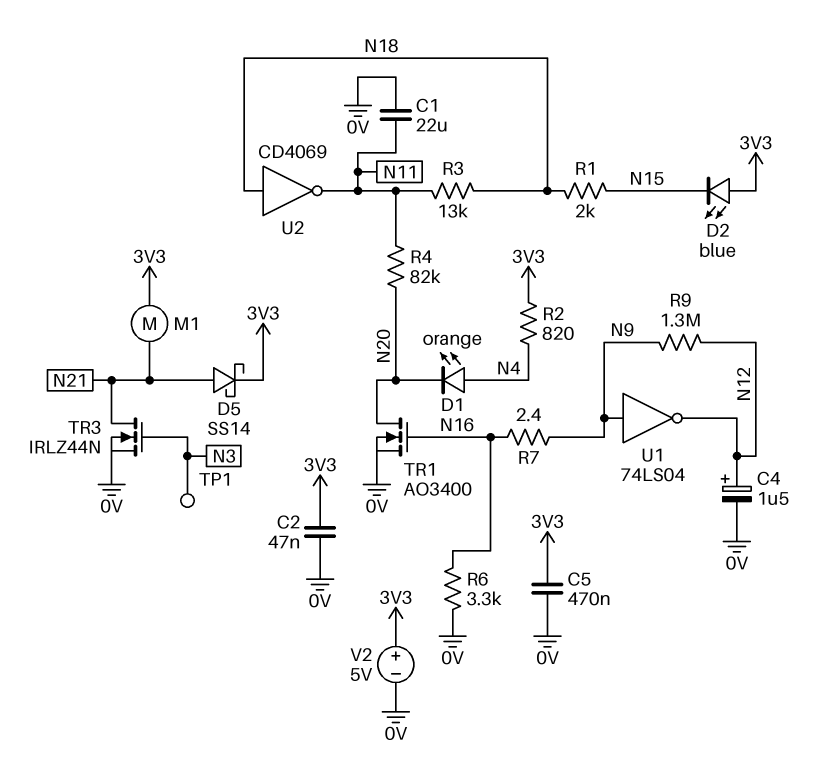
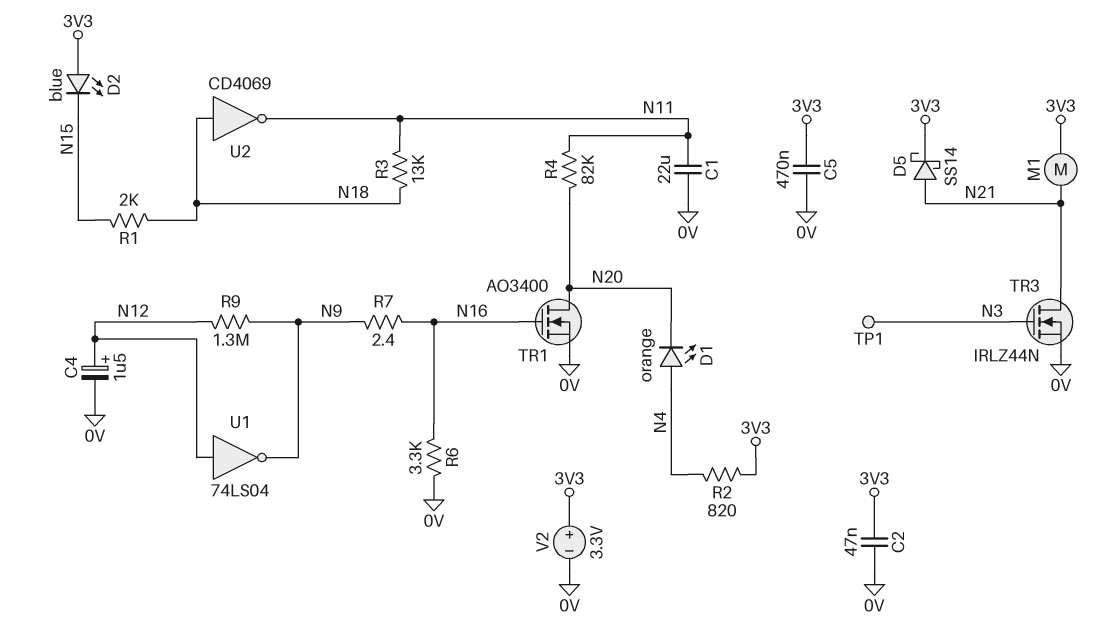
U1: NOT 74LS04 (in N9, out N12) -> NOT 74LS04 (in N12, out N9)
V2: 5V (plus 3V3, minus 0V) -> 3.3V (plus 3V3, minus 0V)

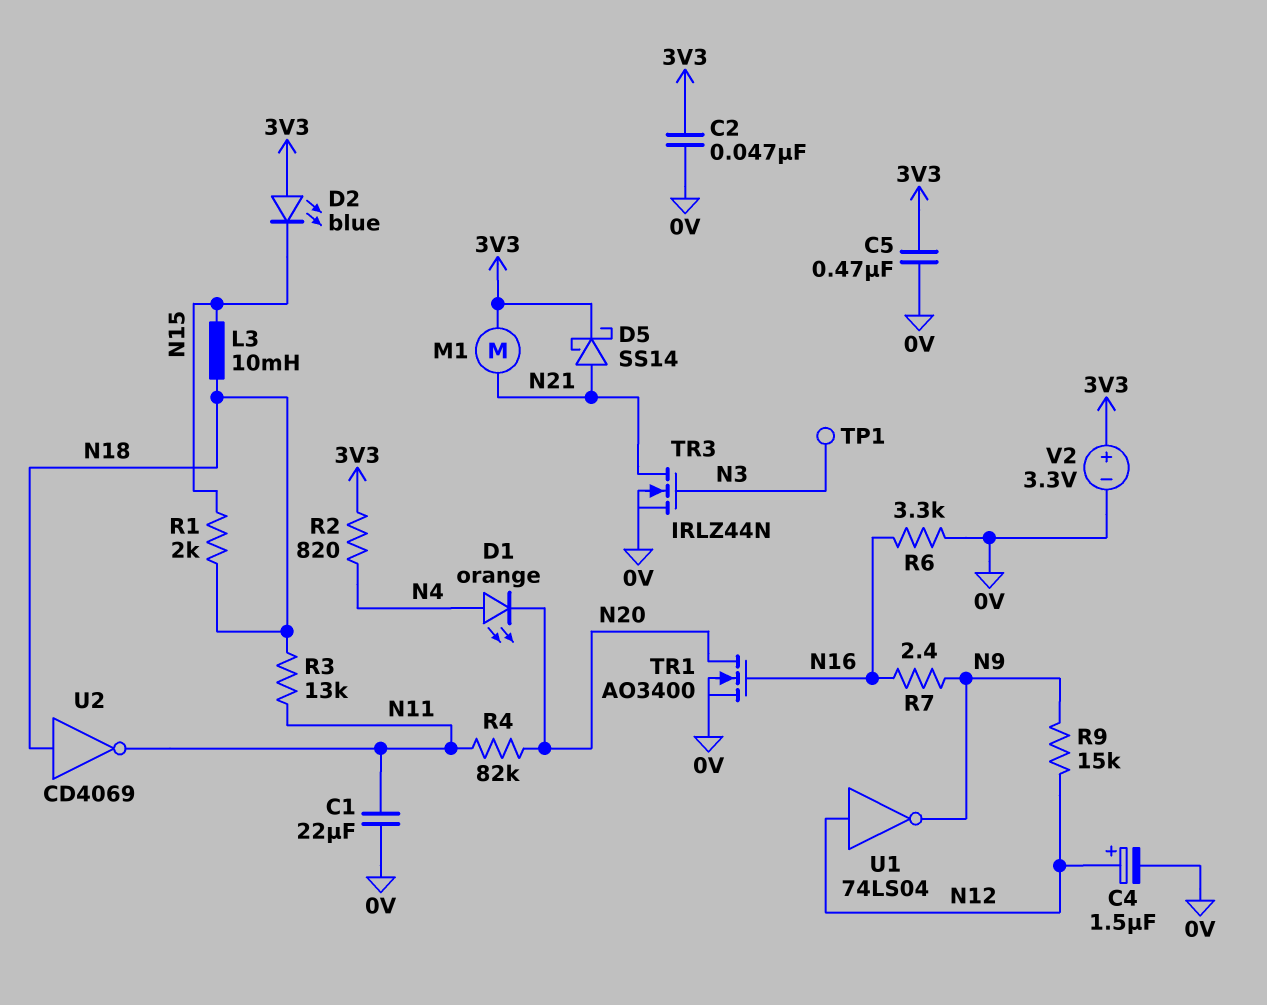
L3: none -> 10mH (N15, N18)
R9: 1.3M (N9, N12) -> 15k (N9, N12)

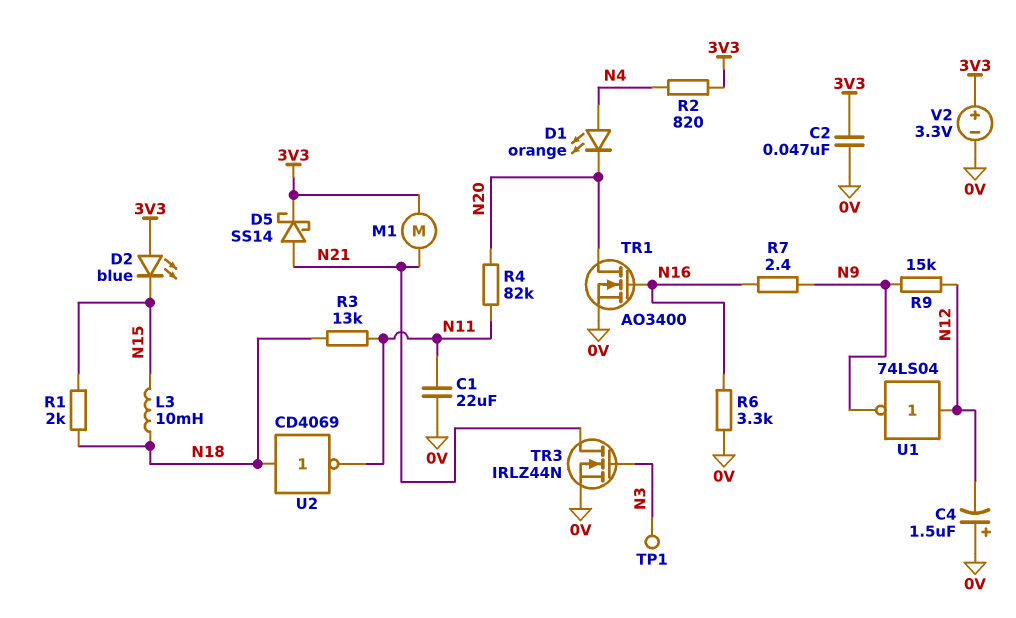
C4: 1.5uF (plus N12, minus 0V) -> 1.5uF (plus 0V, minus N12)
C5: 470nF (0V, 3V3) -> none

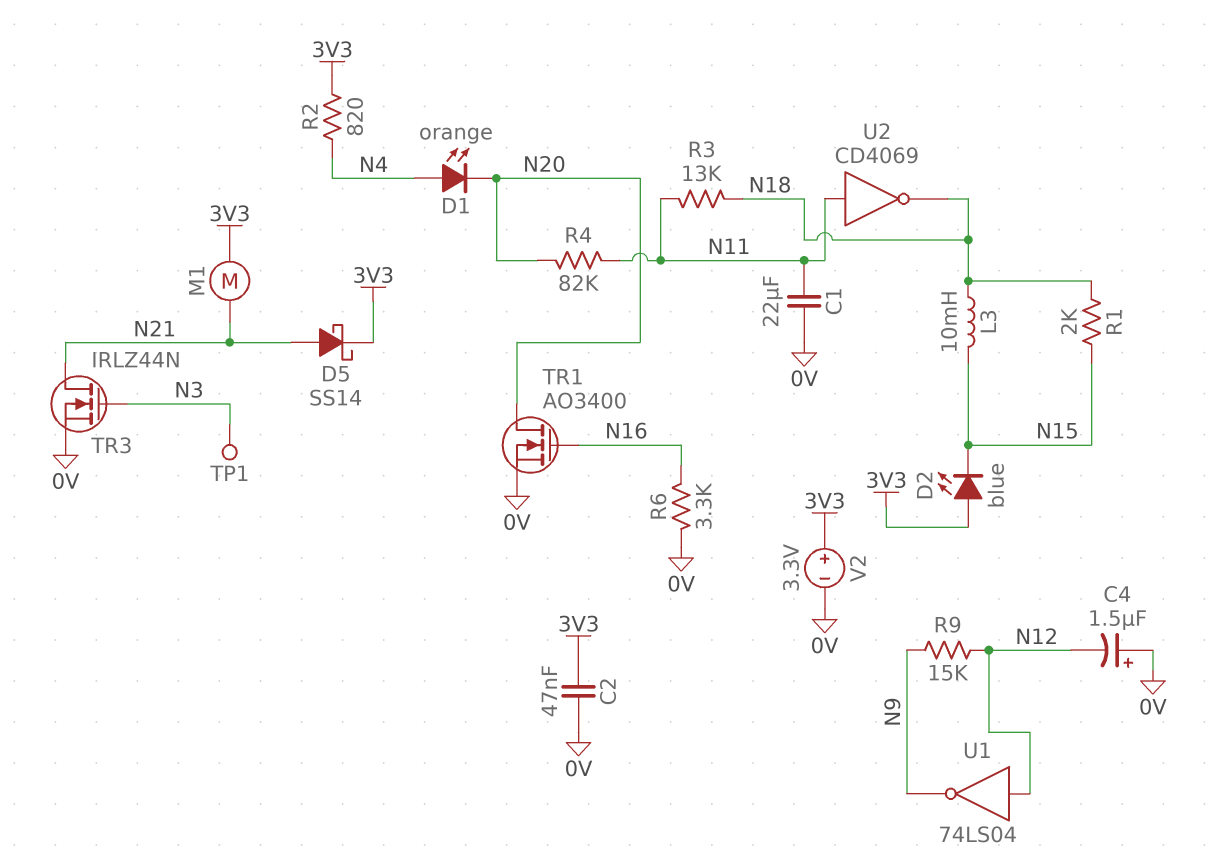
R7: 2.4 (N9, N16) -> none
U2: NOT CD4069 (in N18, out N11) -> NOT CD4069 (in N11, out N18)

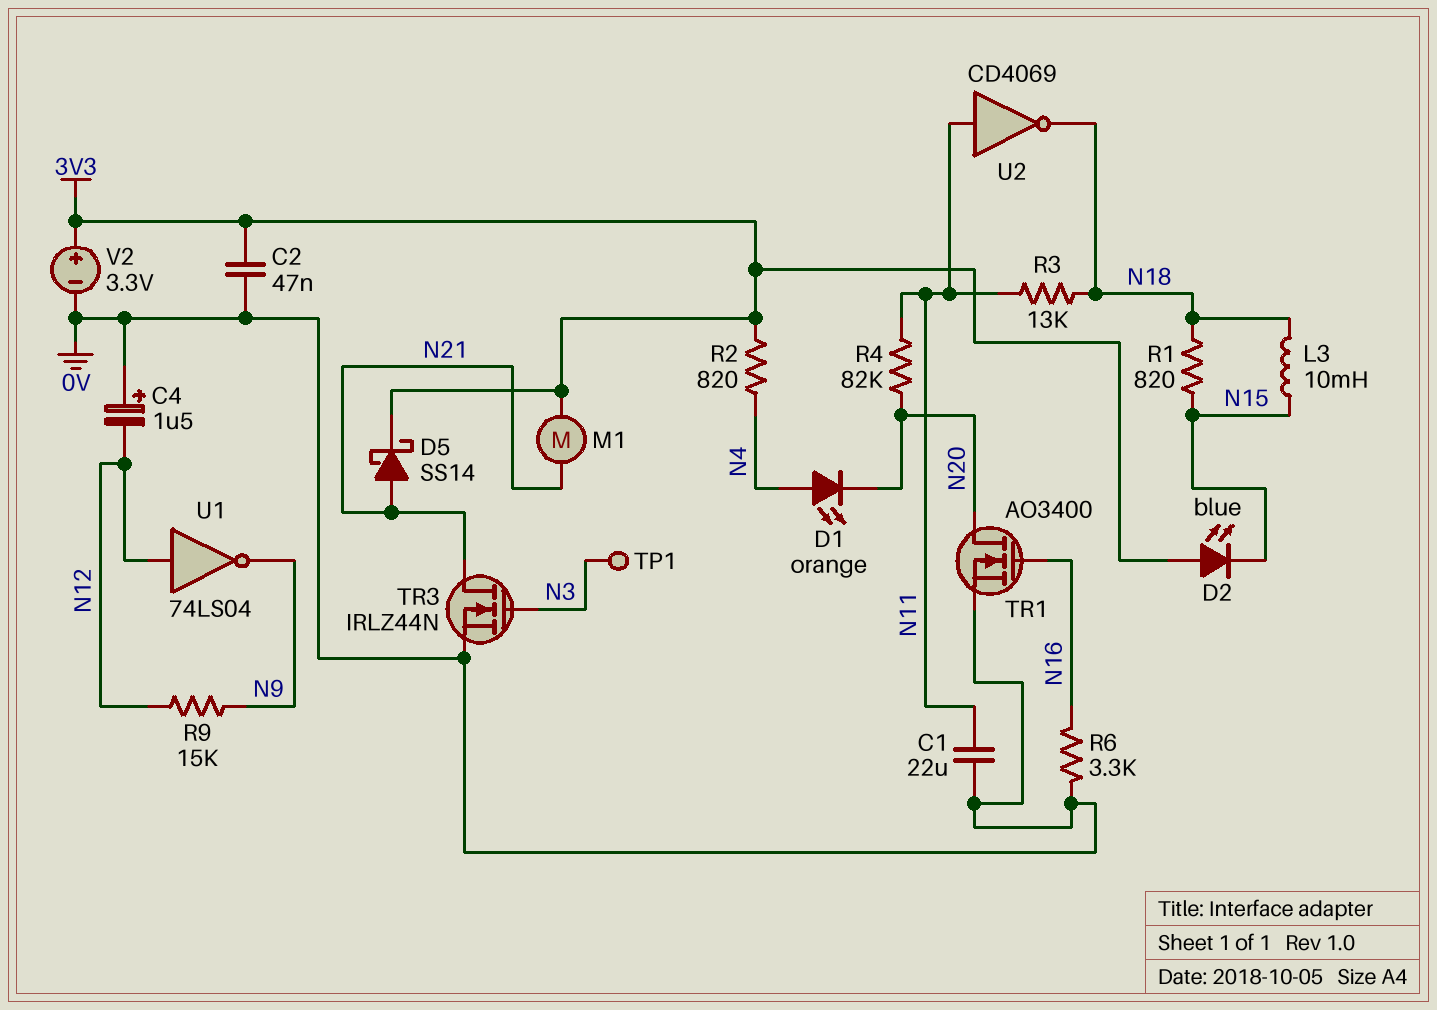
R1: 2k (N15, N18) -> 820 (N15, N18)

